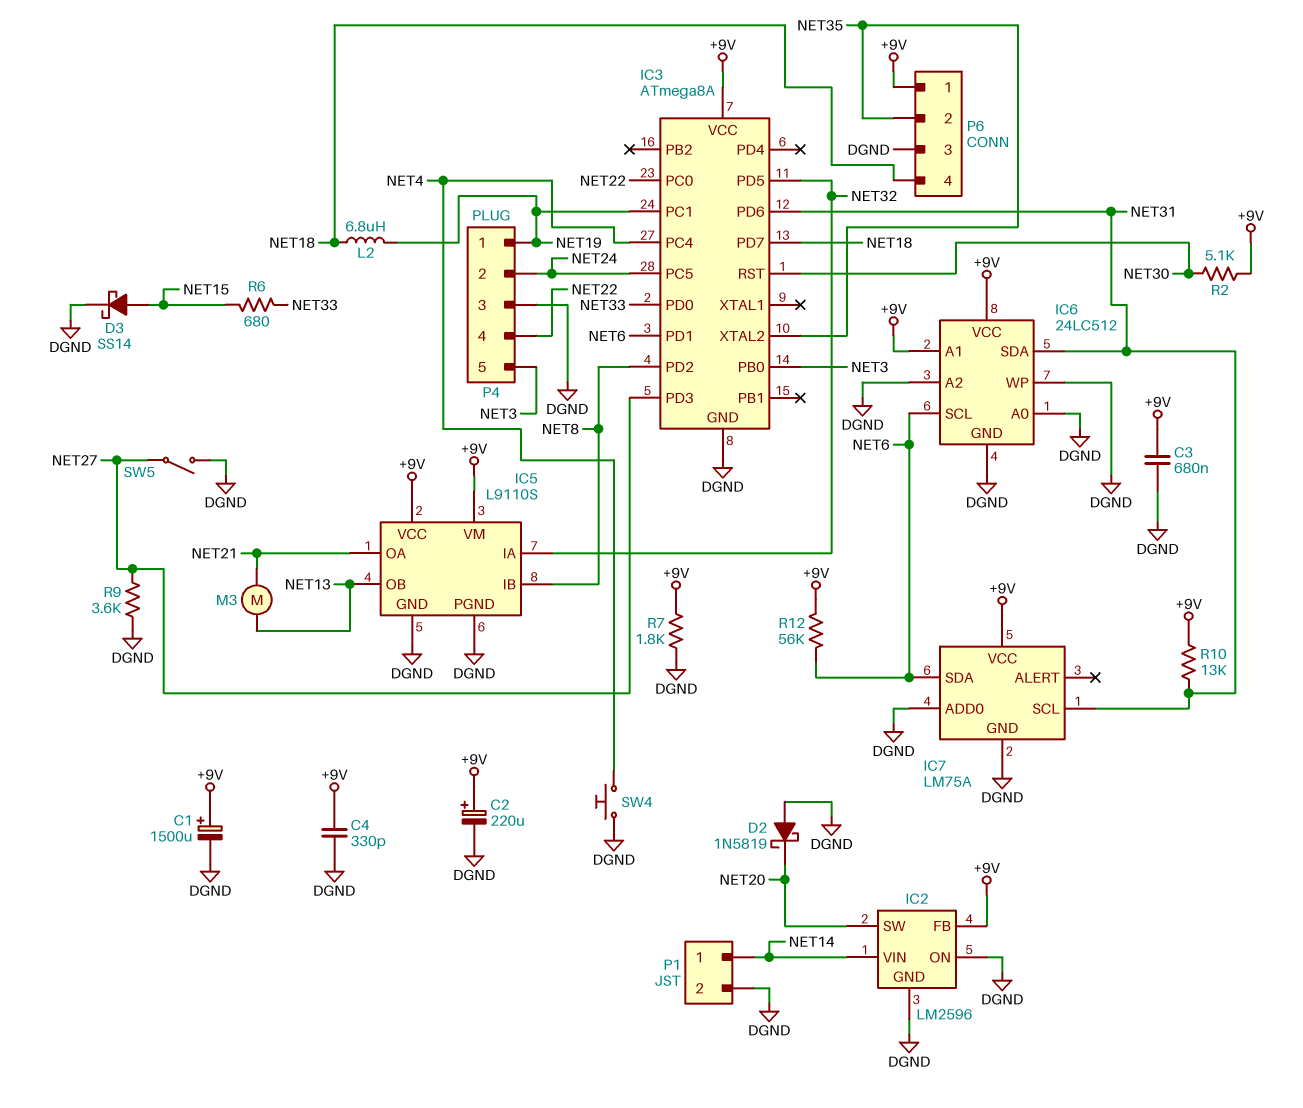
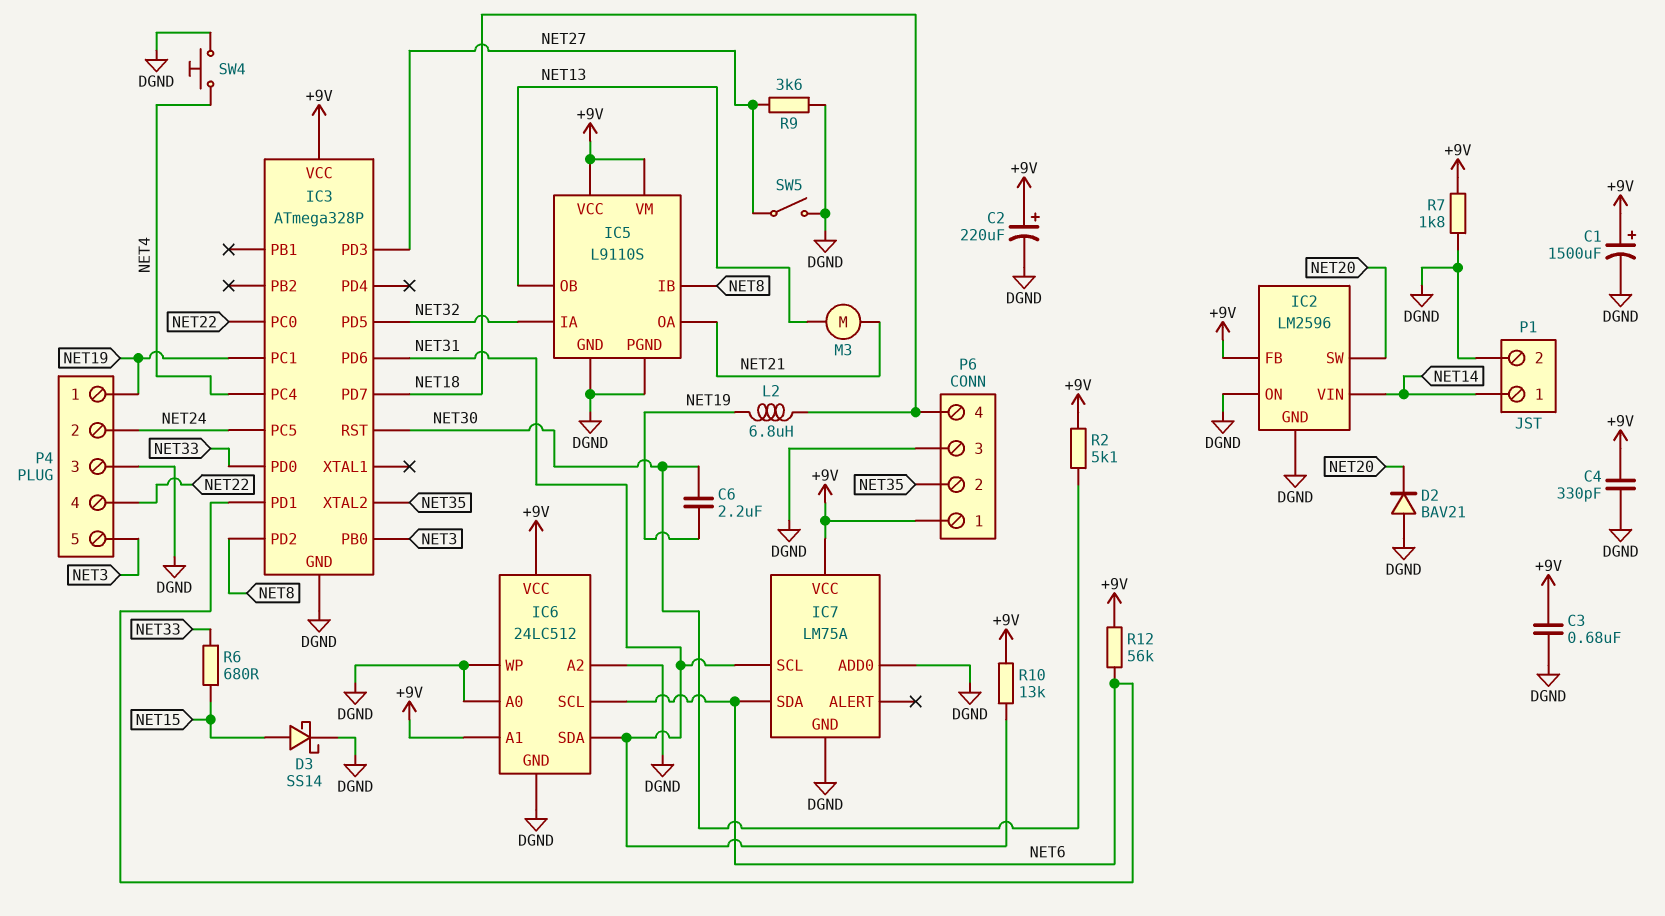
C6: none -> 2.2uF (NET19, NET30)
D2: schottky 1N5819 (A DGND, K NET20) -> diode BAV21 (A DGND, K NET20)
IC3: ATmega8A -> ATmega328P

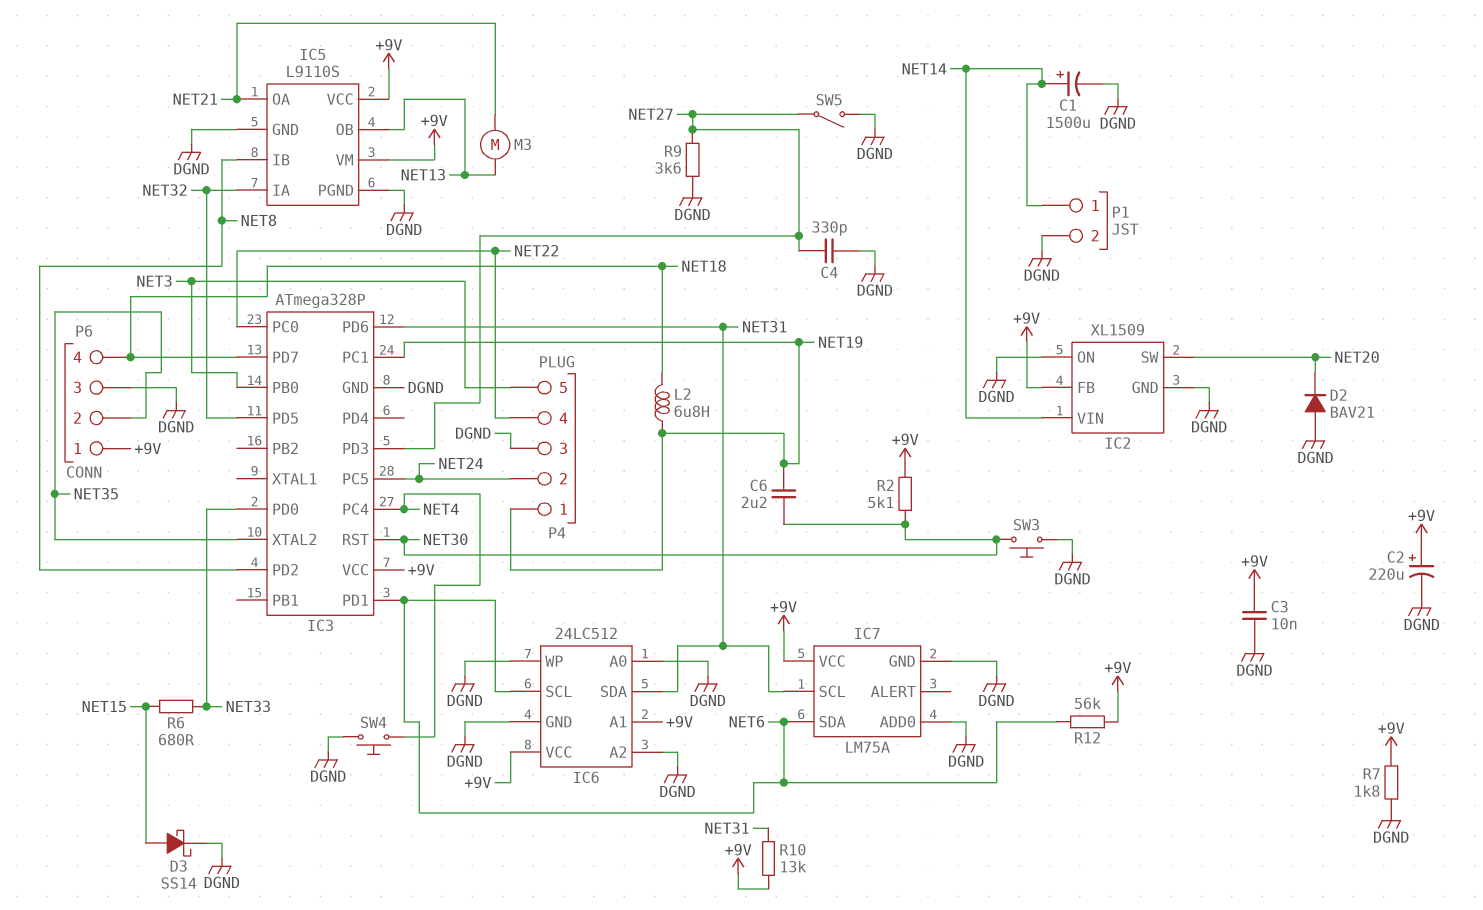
C1: 1500uF (plus +9V, minus DGND) -> 1500uF (plus NET14, minus DGND)
C3: 680nF (+9V, DGND) -> 10nF (+9V, DGND)
C4: 330pF (+9V, DGND) -> 330pF (DGND, NET27)
IC2: LM2596 -> XL1509
SW3: none -> button (DGND, NET30)

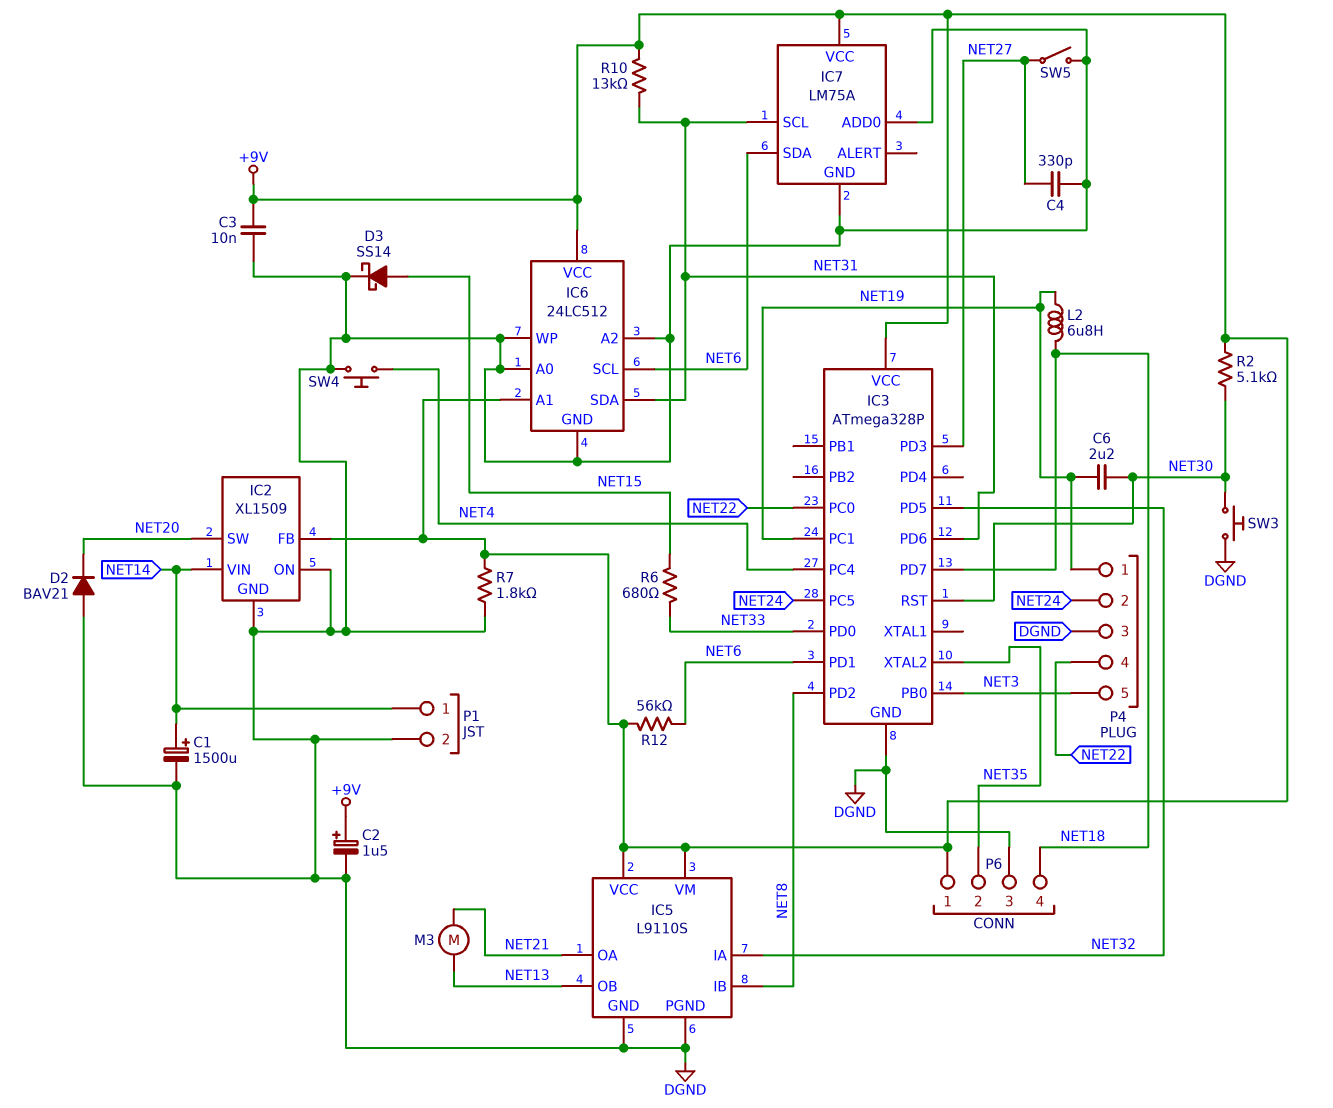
C2: 220uF (plus +9V, minus DGND) -> 1.5uF (plus +9V, minus DGND)
R9: 3.6k (DGND, NET27) -> none

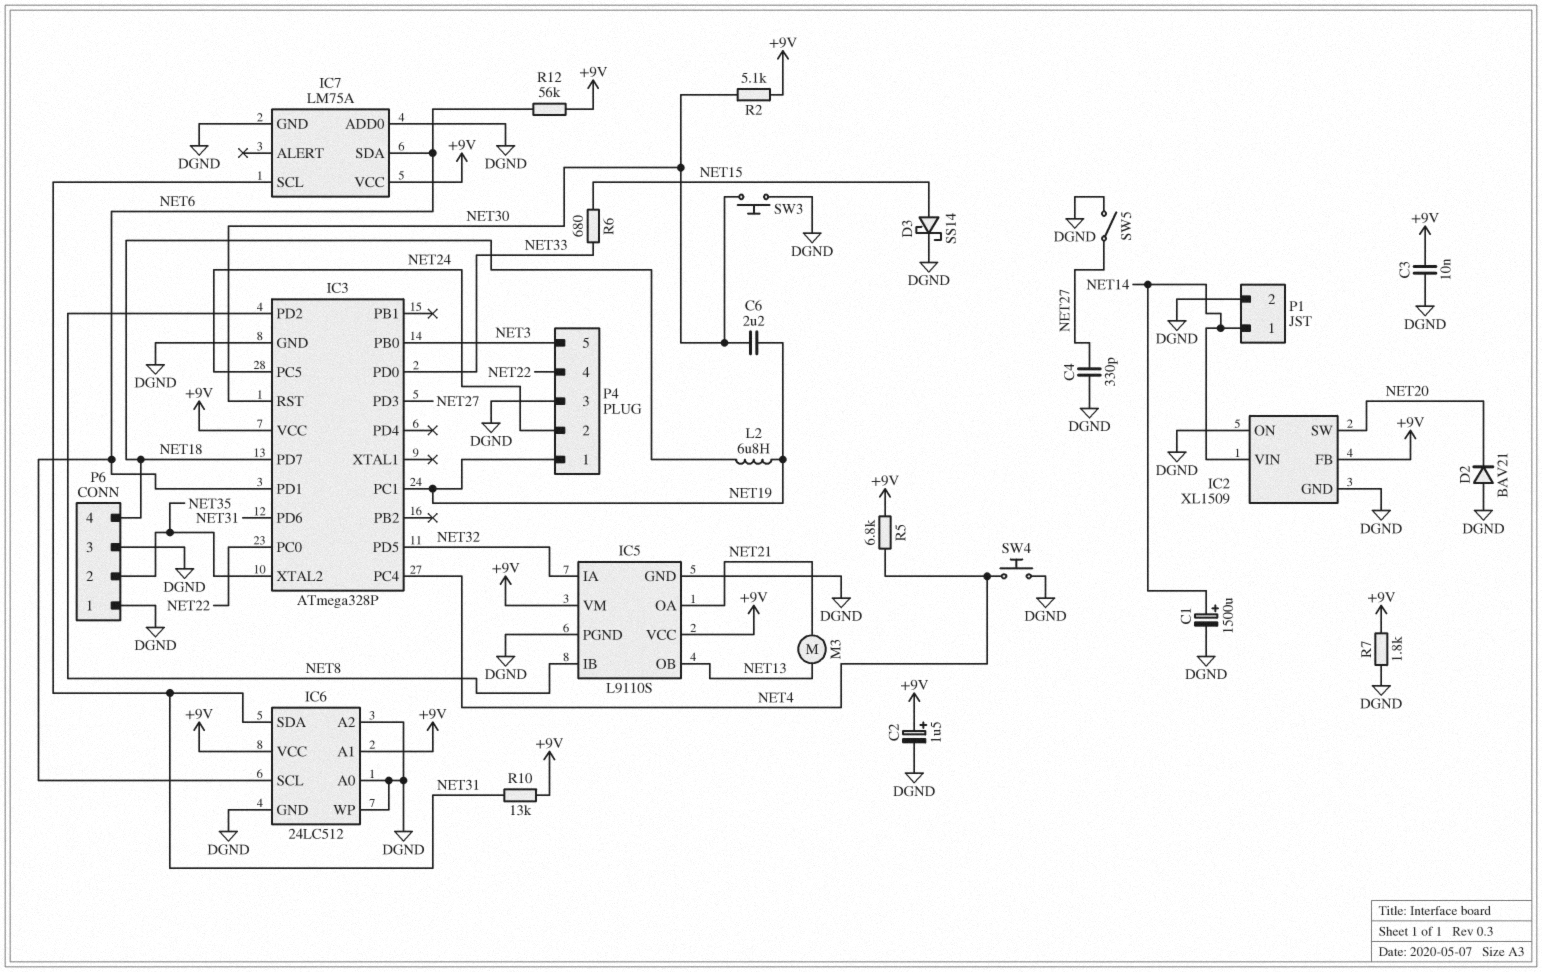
P6 pin 1: +9V -> DGND
R5: none -> 6.8k (+9V, NET4)

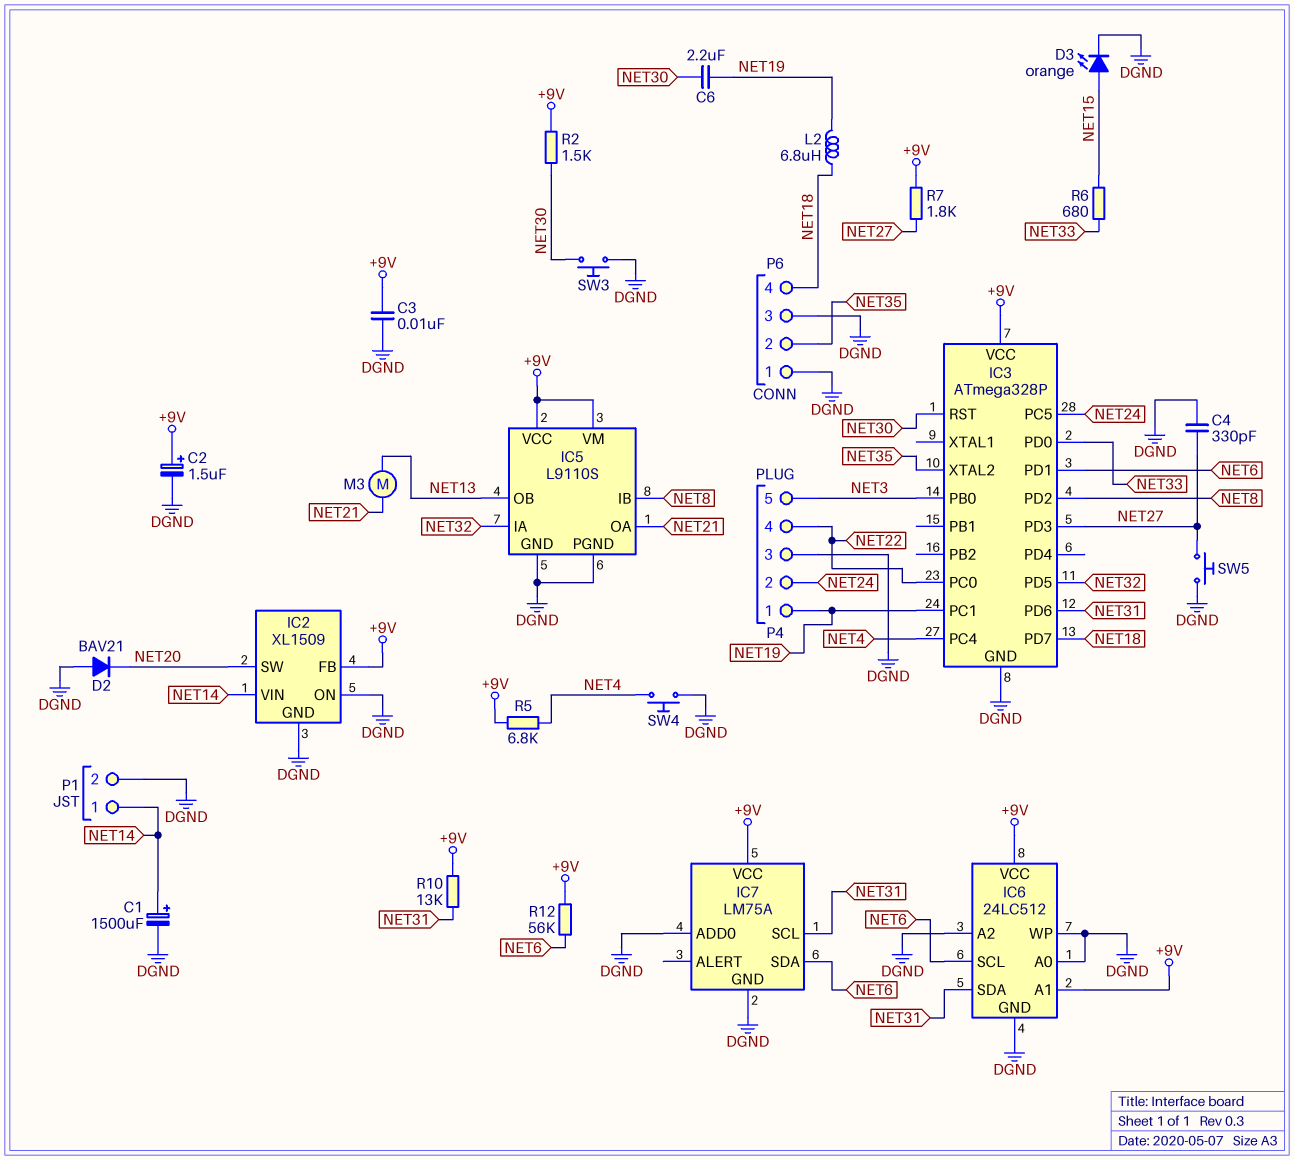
D3: schottky SS14 (A NET15, K DGND) -> LED orange (A NET15, K DGND)
R2: 5.1k (+9V, NET30) -> 1.5k (+9V, NET30)
R7: 1.8k (+9V, DGND) -> 1.8k (+9V, NET27)
SW5: switch (DGND, NET27) -> button (DGND, NET27)

